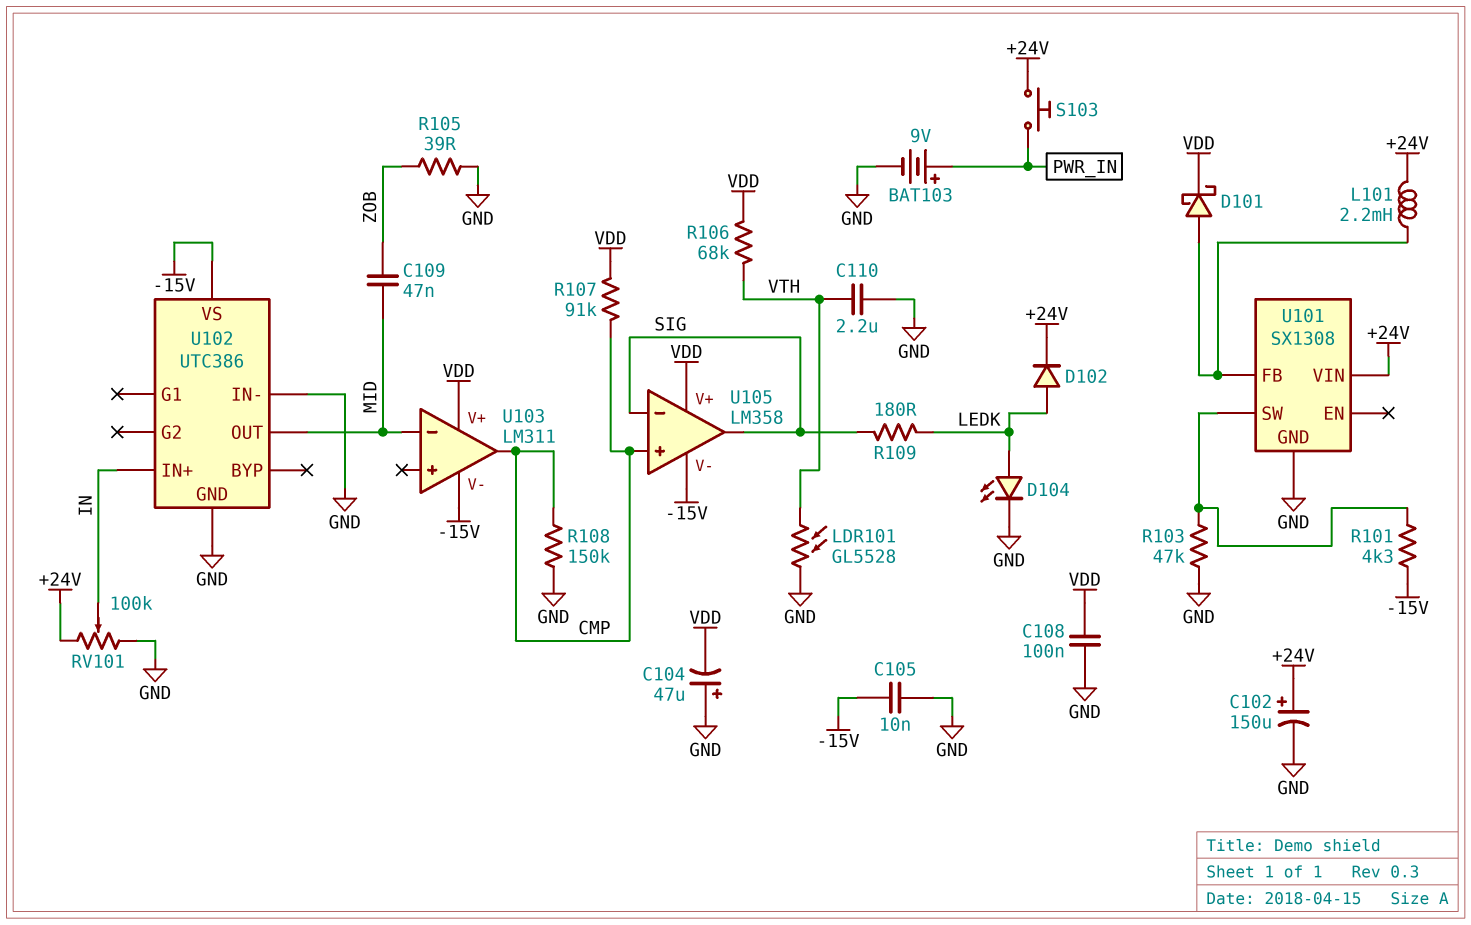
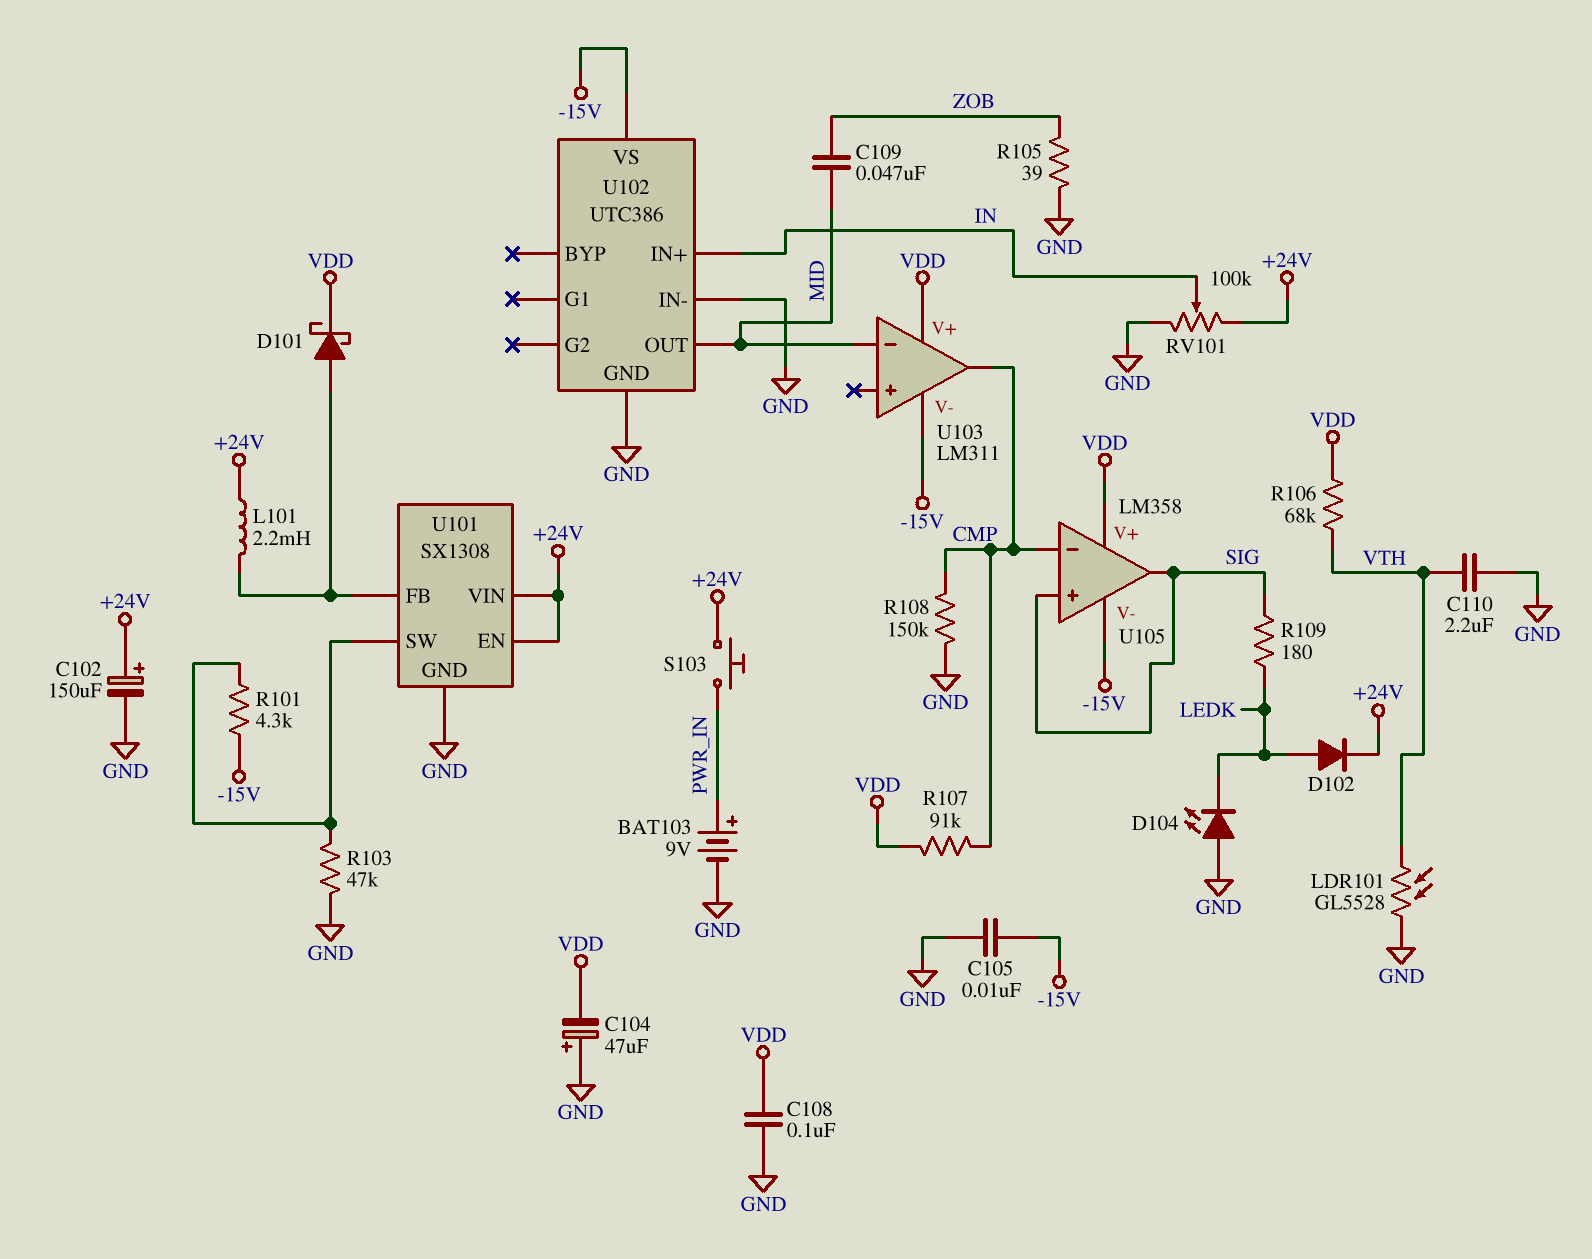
D104: LED (A LEDK, K GND) -> LED (A GND, K LEDK)
U101 pin EN: none -> +24V
U105 pin in+: CMP -> SIG
U105 pin in-: SIG -> CMP

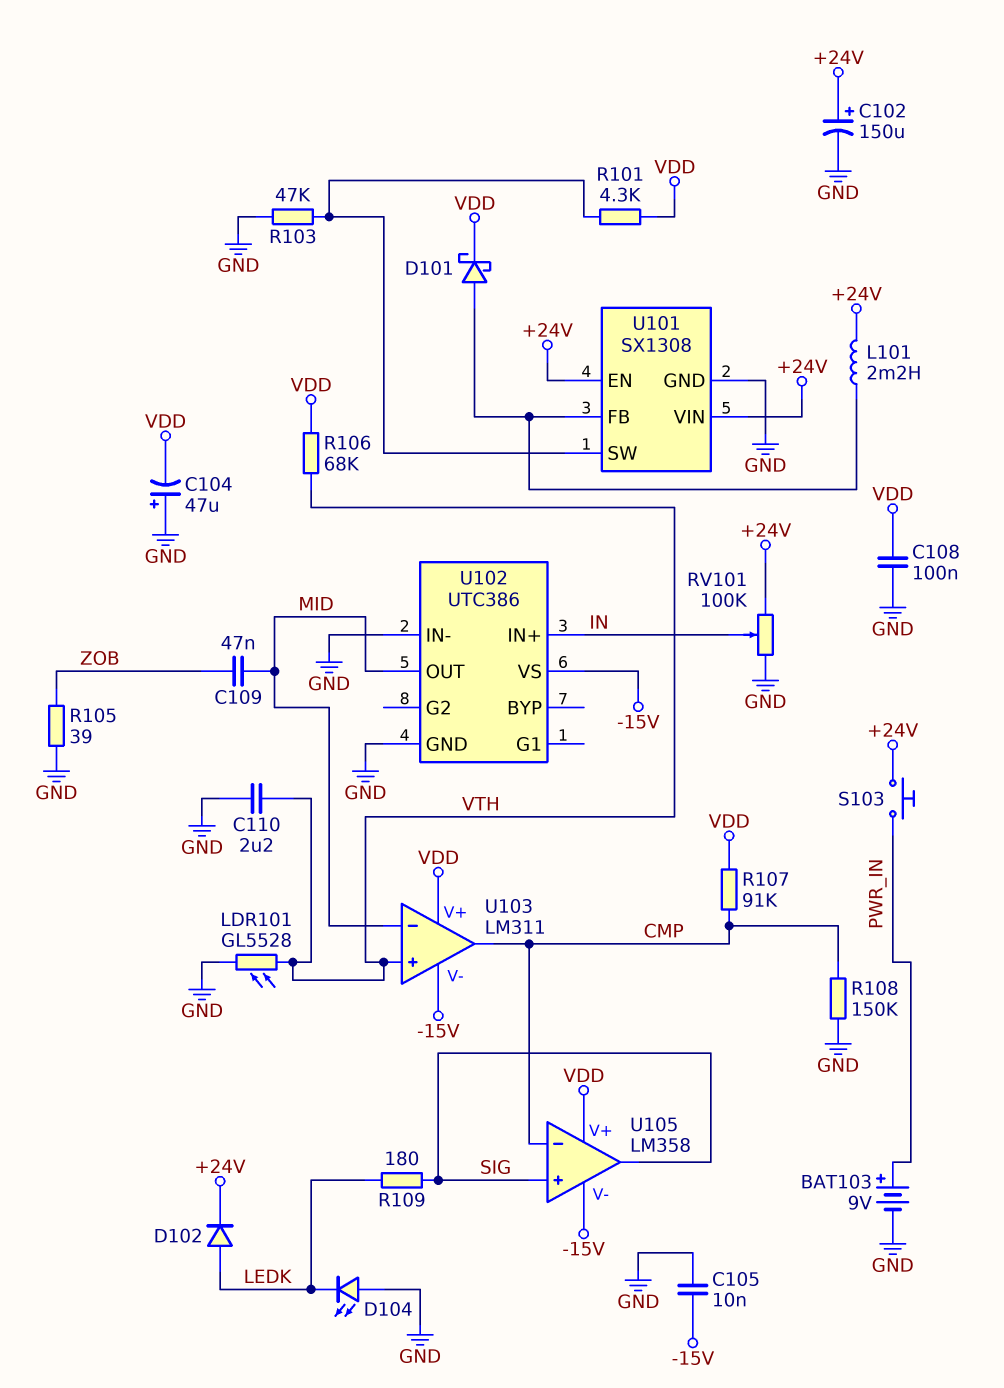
R101: 4.3k (-15V, U101/SW) -> 4.3k (U101/SW, VDD)
U103 pin in+: none -> VTH

